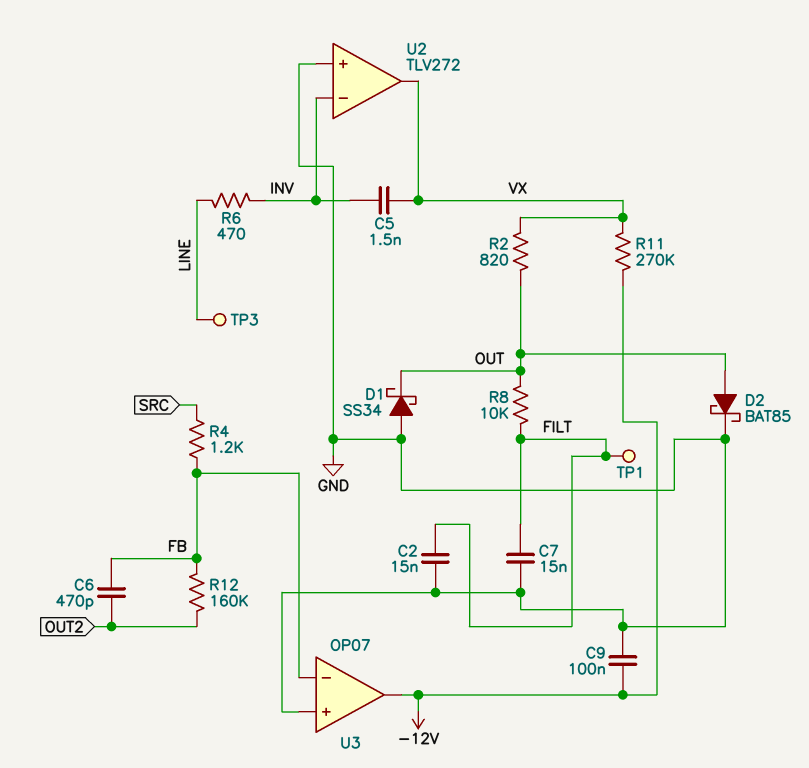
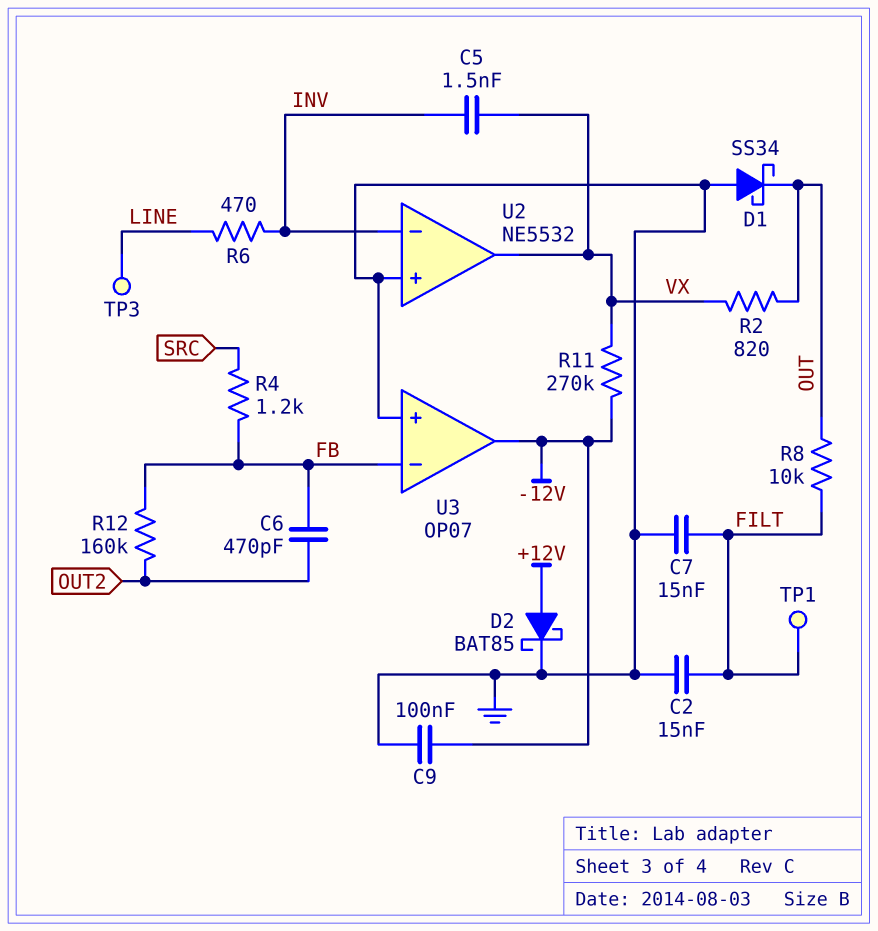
D2: schottky BAT85 (A OUT, K GND) -> schottky BAT85 (A +12V, K GND)
U2: TLV272 -> NE5532

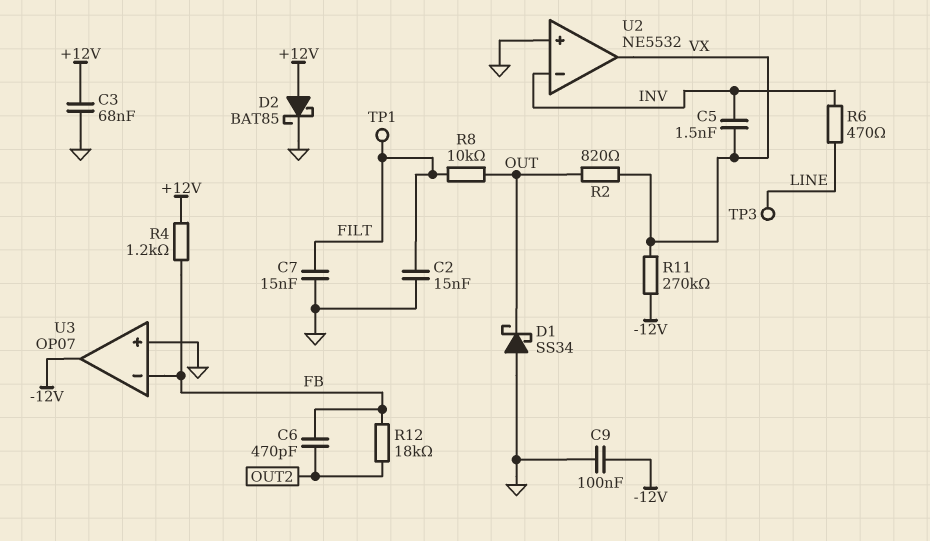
C3: none -> 68nF (+12V, GND)
R4: 1.2k (FB, SRC) -> 1.2k (+12V, FB)
R12: 160k (FB, OUT2) -> 18k (FB, OUT2)

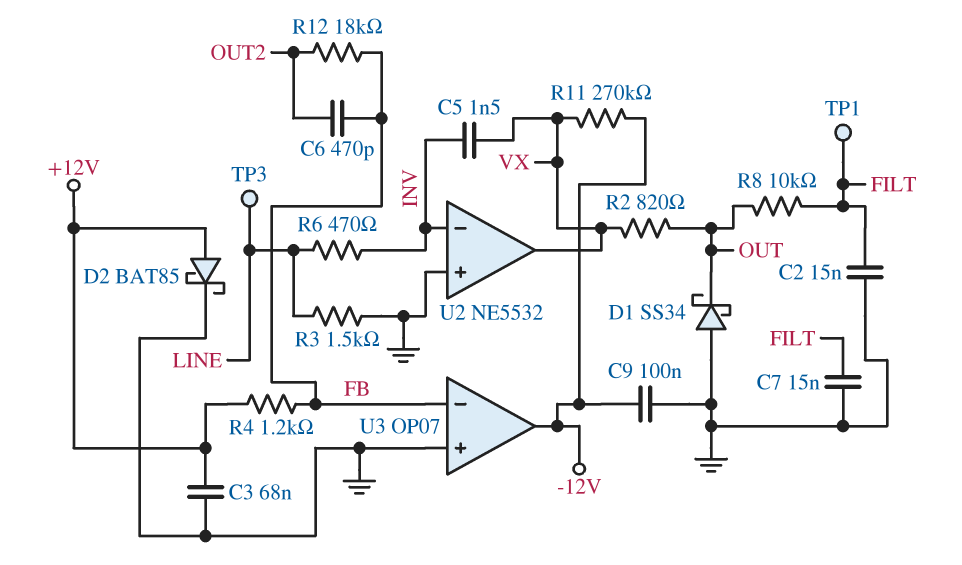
R3: none -> 1.5k (GND, LINE)

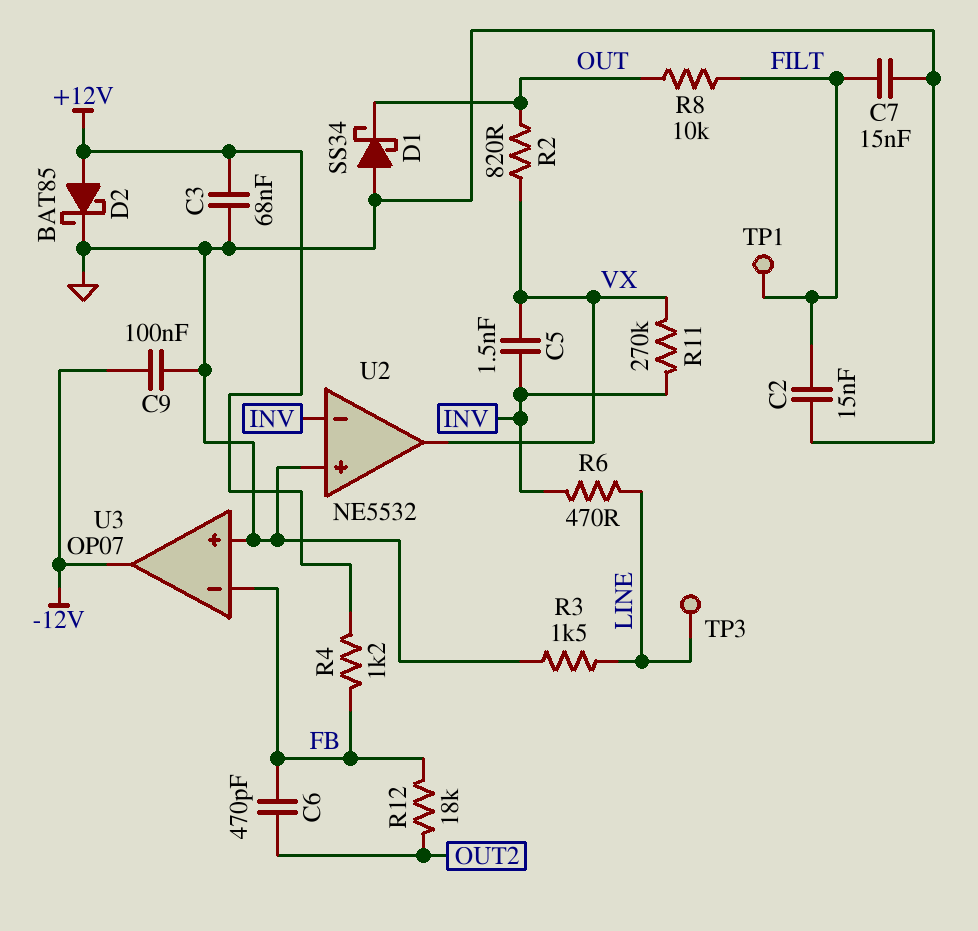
R11: 270k (-12V, VX) -> 270k (INV, VX)

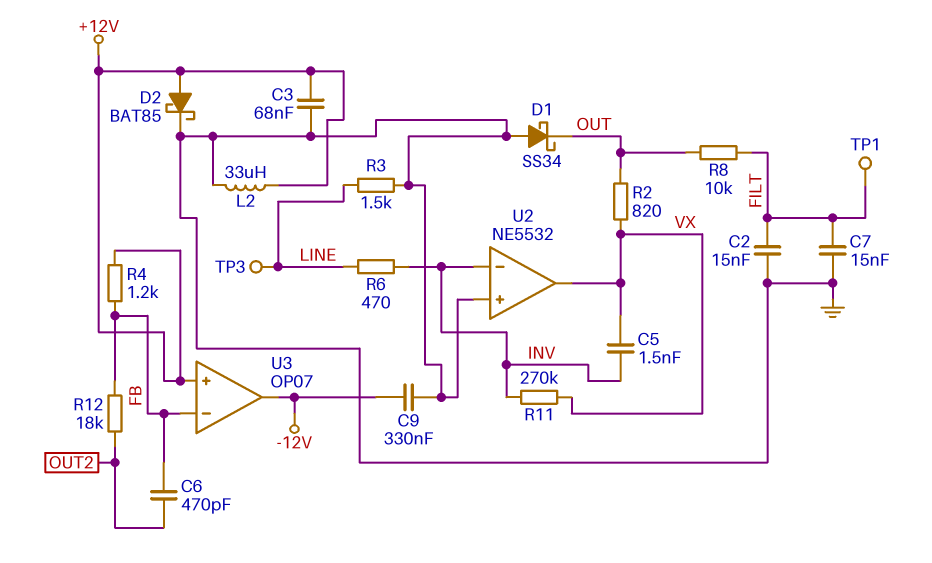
C9: 100nF (-12V, GND) -> 330nF (-12V, GND)
L2: none -> 33uH (+12V, GND)
U3 pin in+: GND -> +12V

